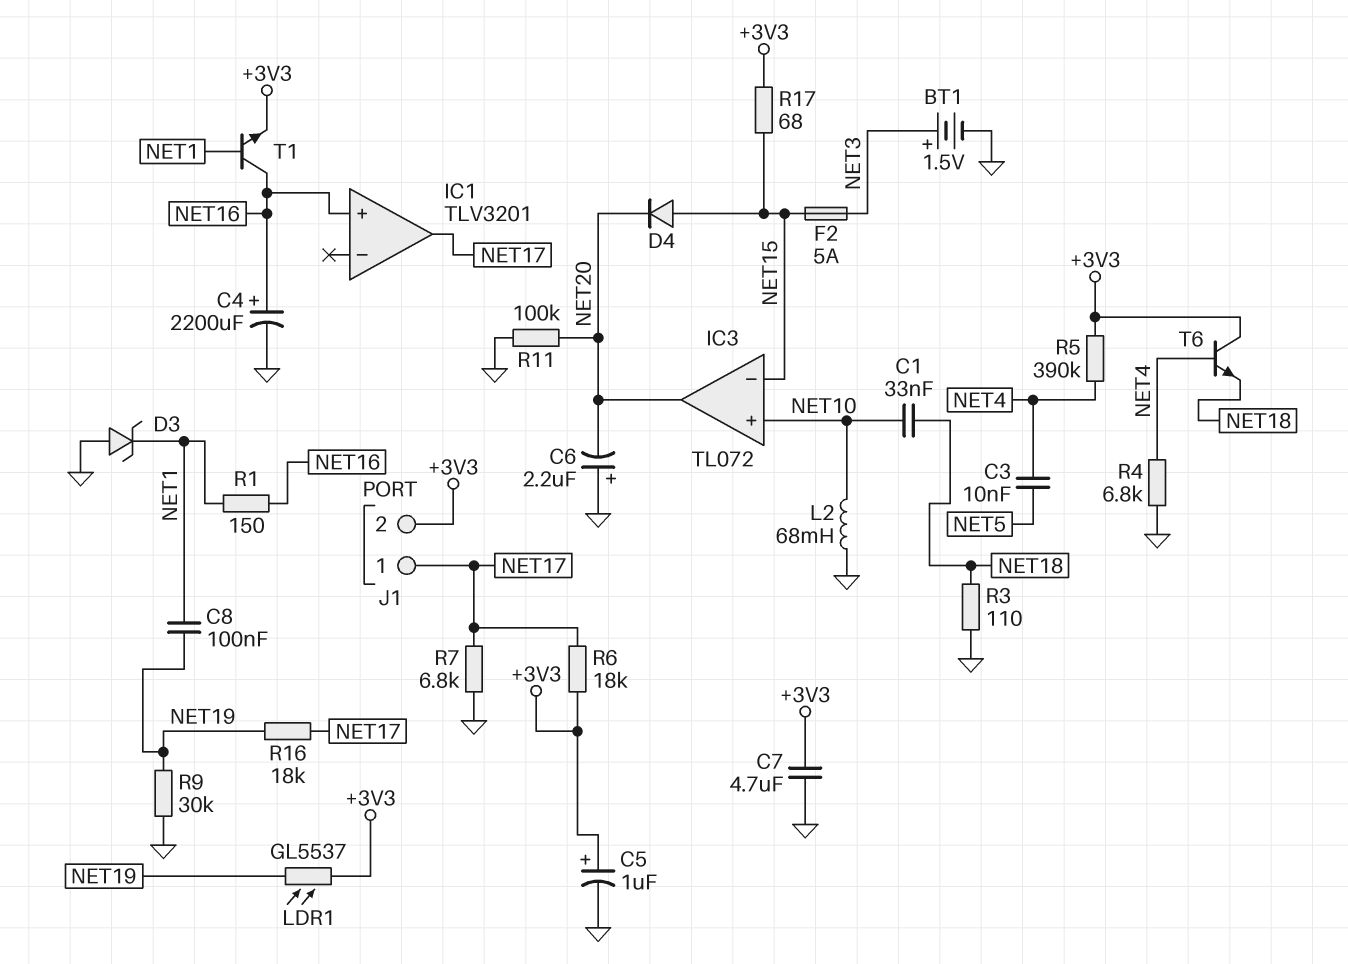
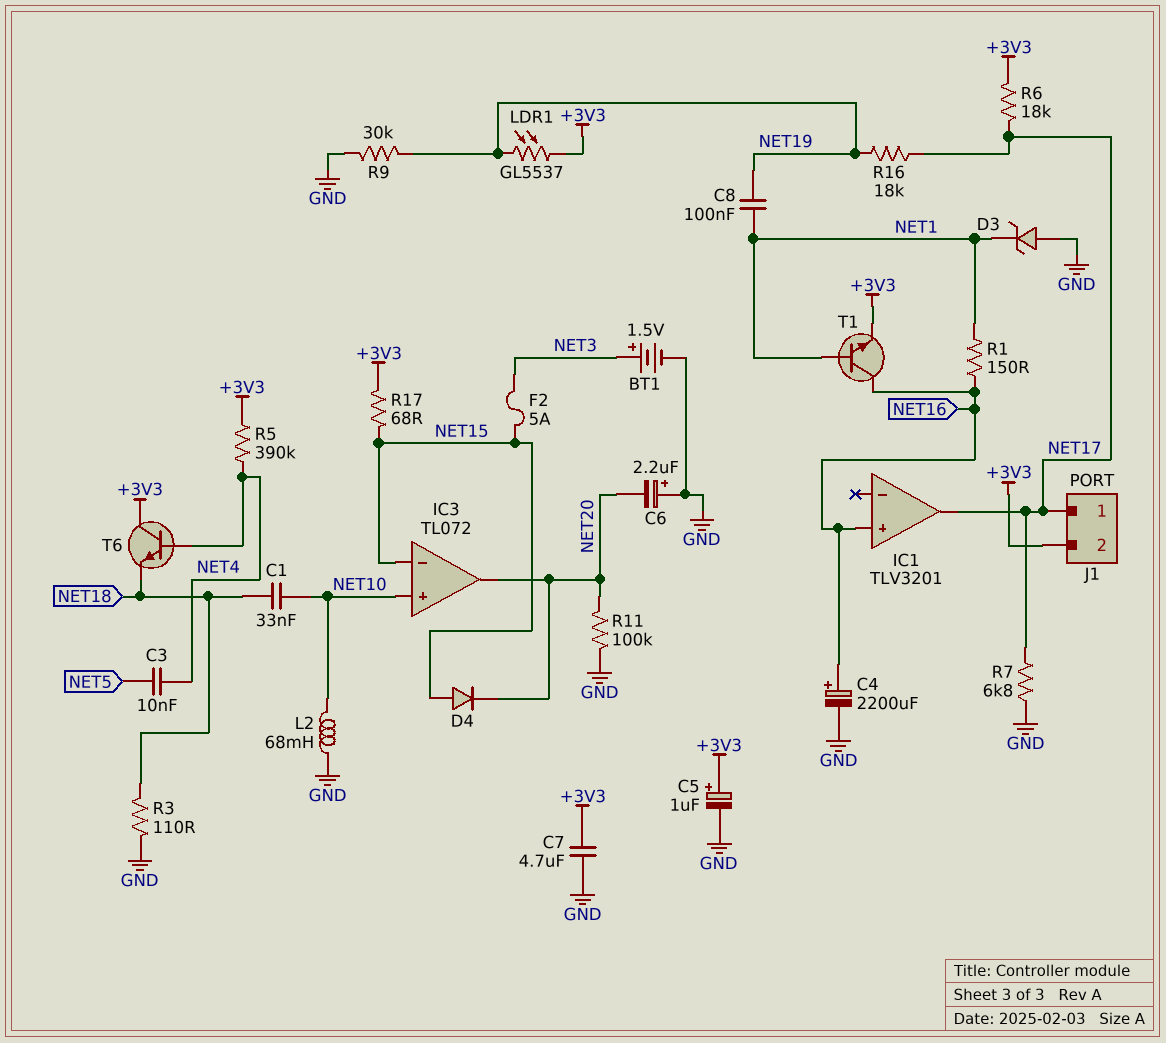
R4: 6.8k (GND, NET4) -> none

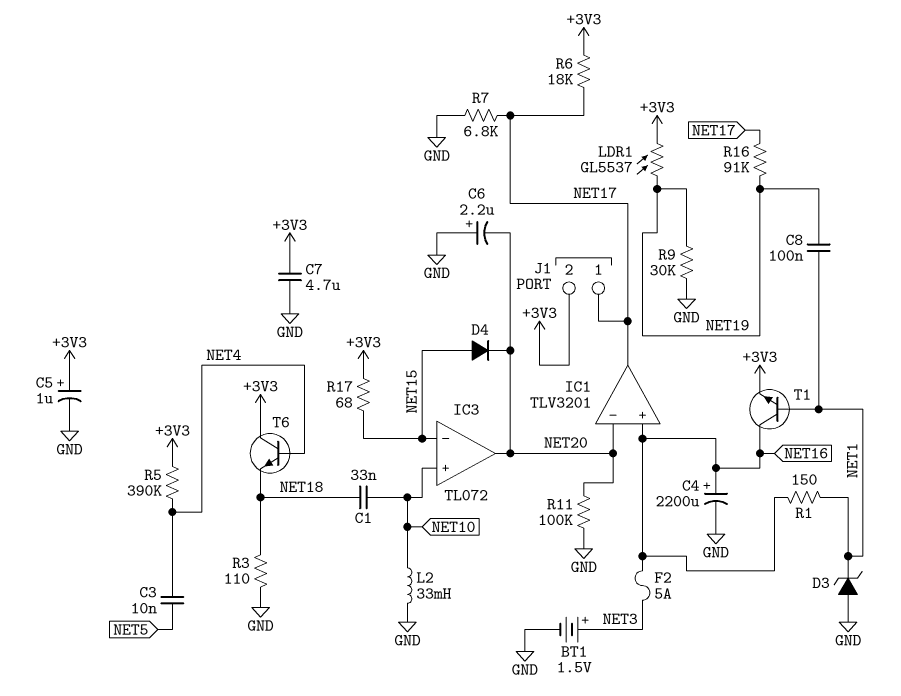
F2: 5A (NET3, NET15) -> 5A (NET3, NET16)
IC1 pin in-: none -> NET20
L2: 68mH (GND, NET10) -> 33mH (GND, NET10)
R16: 18k (NET17, NET19) -> 91k (NET17, NET19)

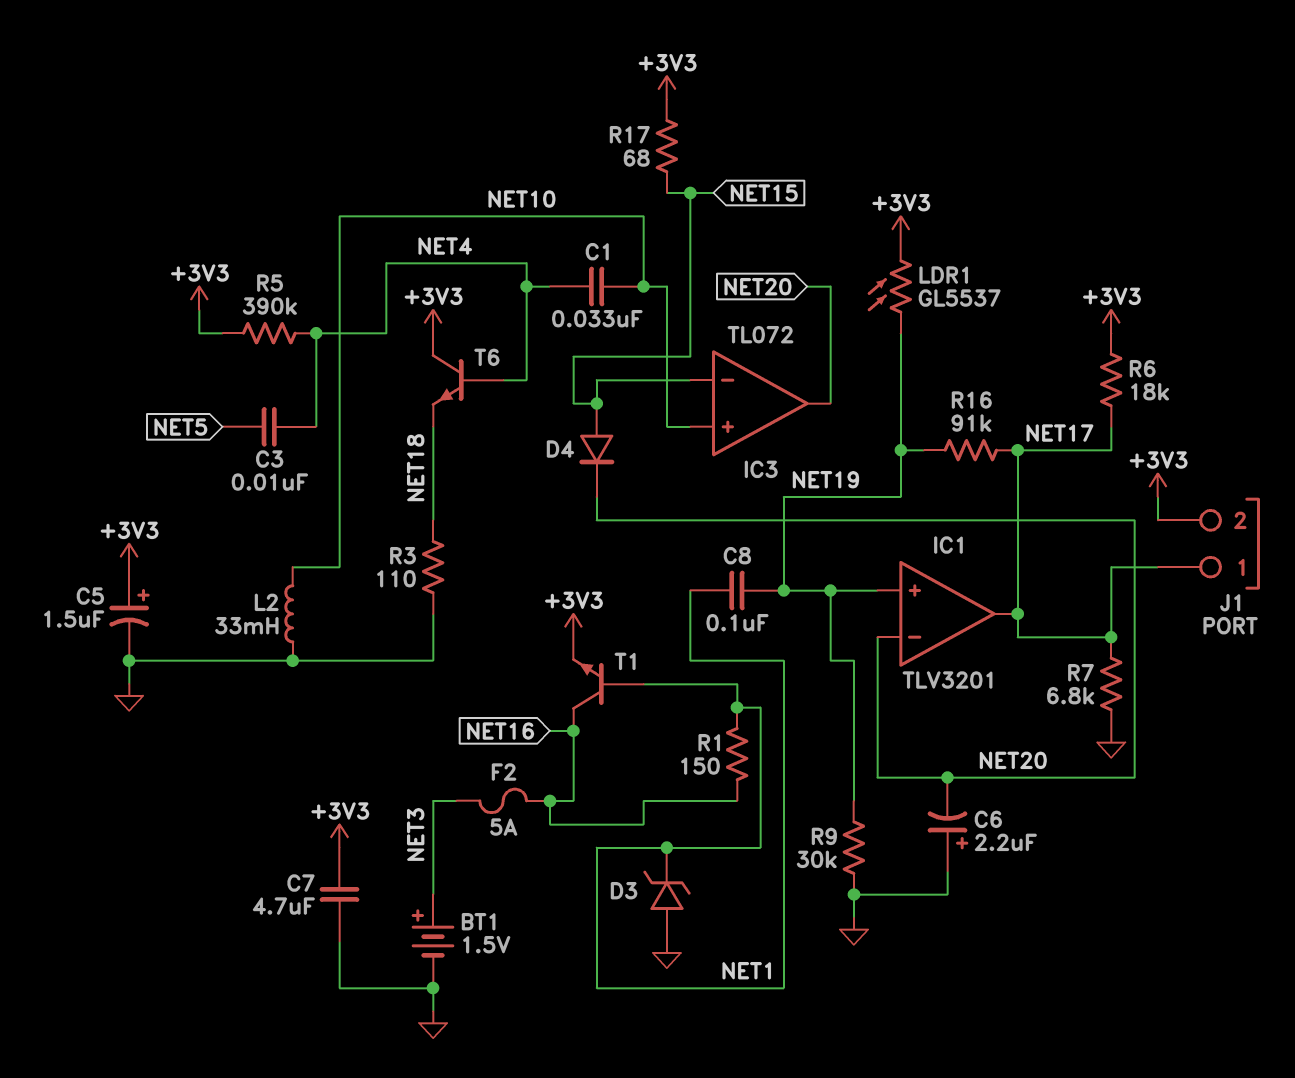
C1: 33nF (NET10, NET18) -> 33nF (NET4, NET10)
C4: 2200uF (plus NET16, minus GND) -> none
C5: 1uF (plus +3V3, minus GND) -> 1.5uF (plus +3V3, minus GND)
IC1 pin in+: NET16 -> NET19
R11: 100k (GND, NET20) -> none

